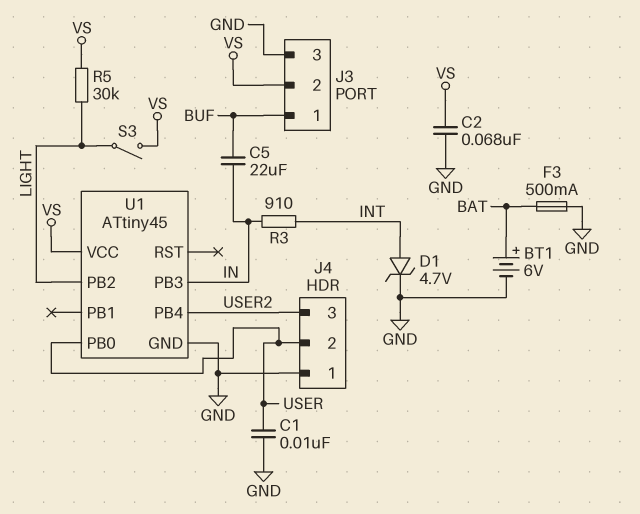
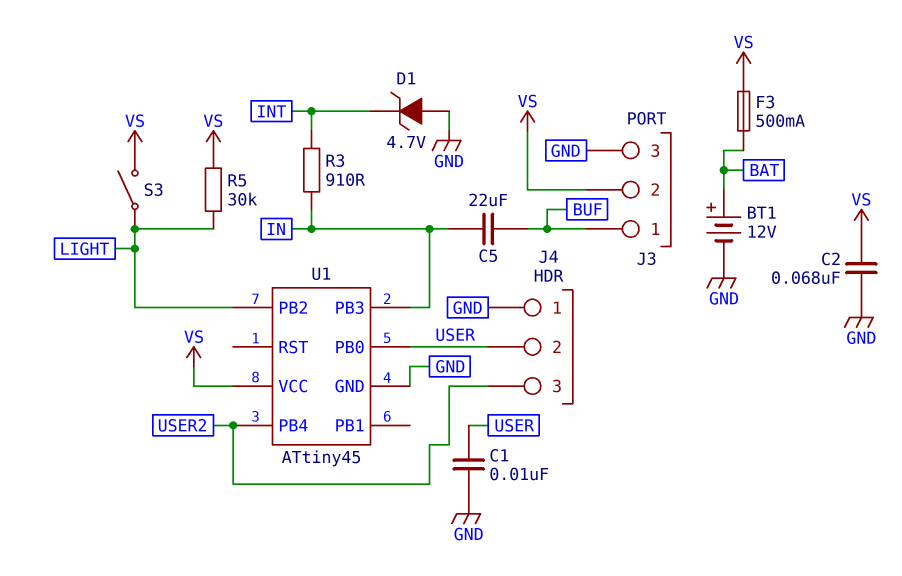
BT1: 6V (plus BAT, minus GND) -> 12V (plus BAT, minus GND)
D1: zener 4.7V (A INT, K GND) -> zener 4.7V (A GND, K INT)
F3: 500mA (BAT, GND) -> 500mA (BAT, VS)

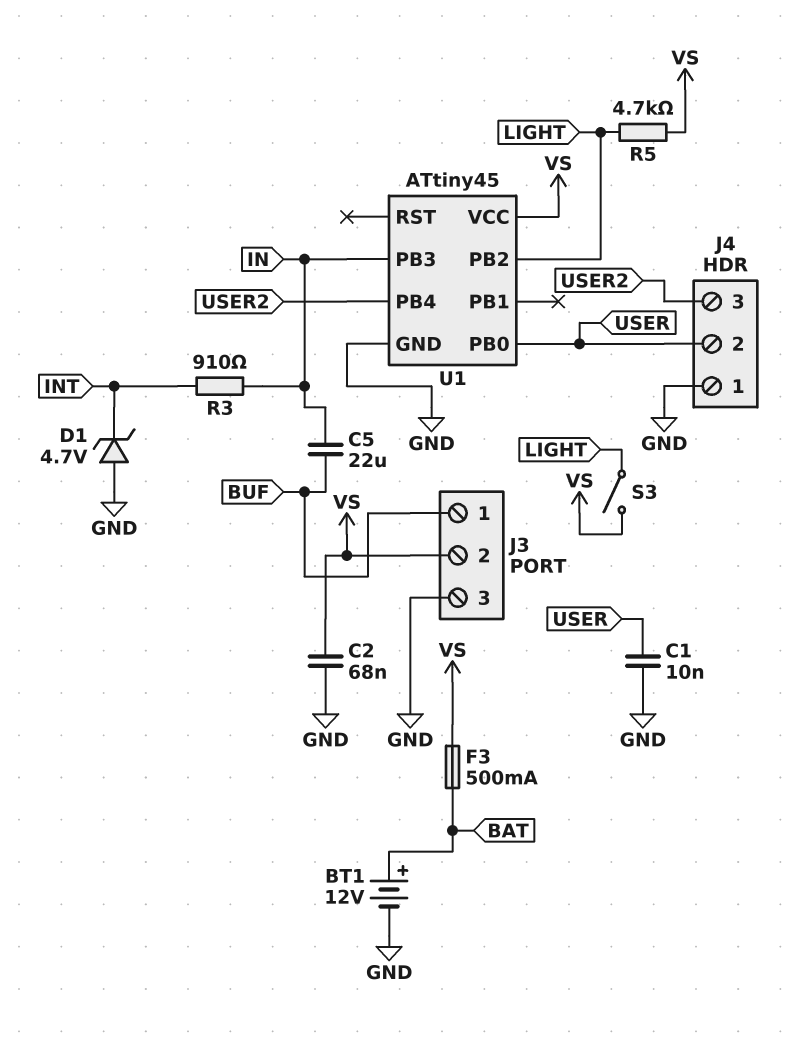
R5: 30k (LIGHT, VS) -> 4.7k (LIGHT, VS)

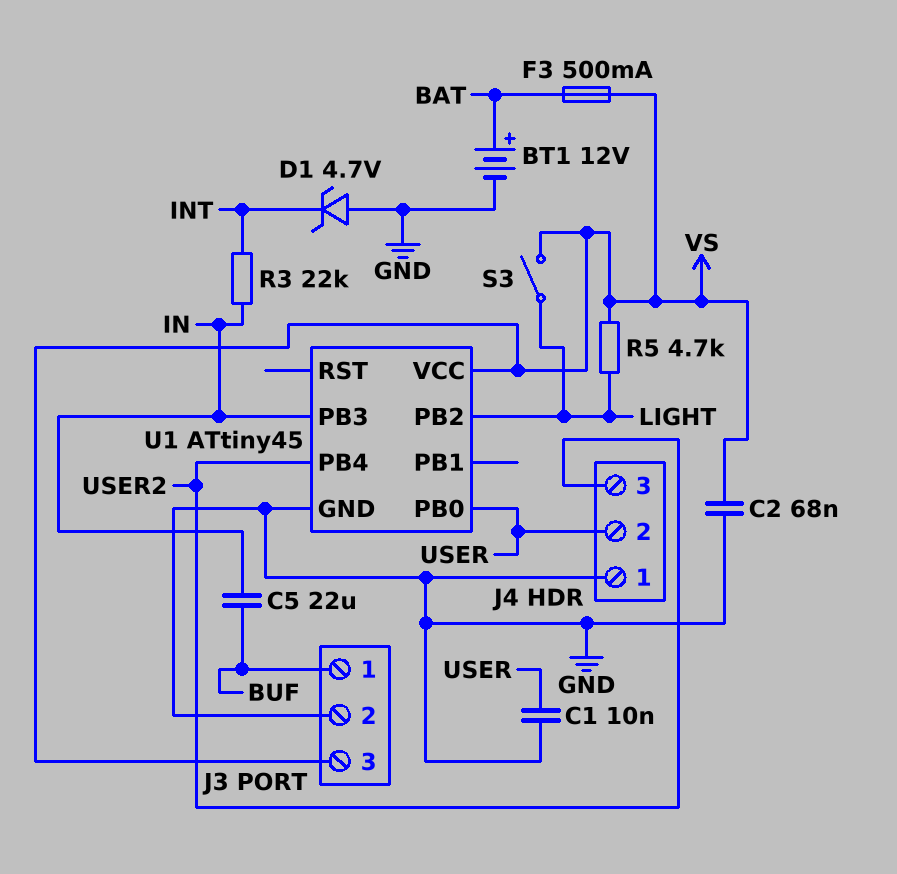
J3 pin 2: VS -> GND
J3 pin 3: GND -> VS
R3: 910 (IN, INT) -> 22k (IN, INT)

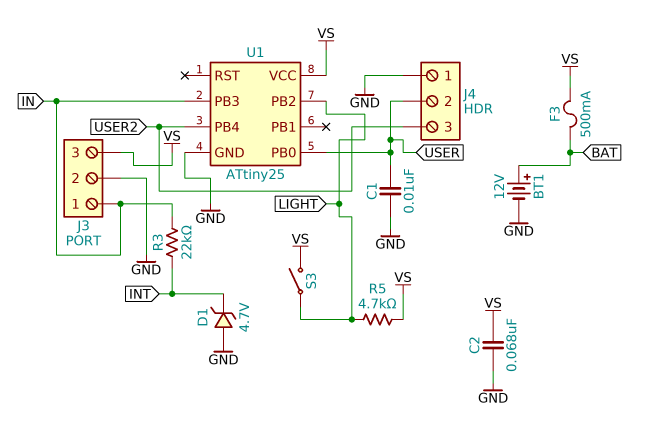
C5: 22uF (BUF, IN) -> none
J3 pin 1: BUF -> IN
U1: ATtiny45 -> ATtiny25

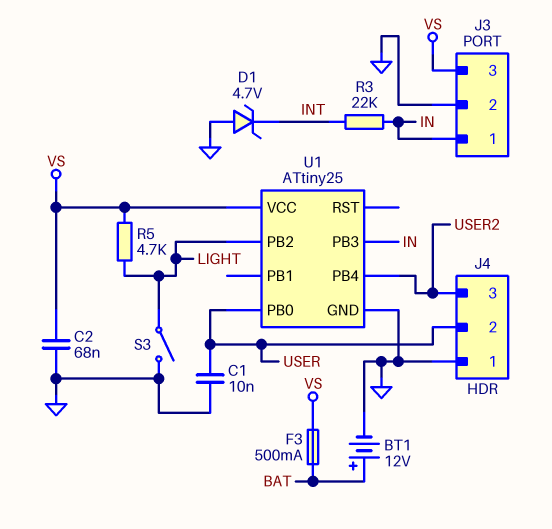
S3: switch (LIGHT, VS) -> switch (GND, LIGHT)

